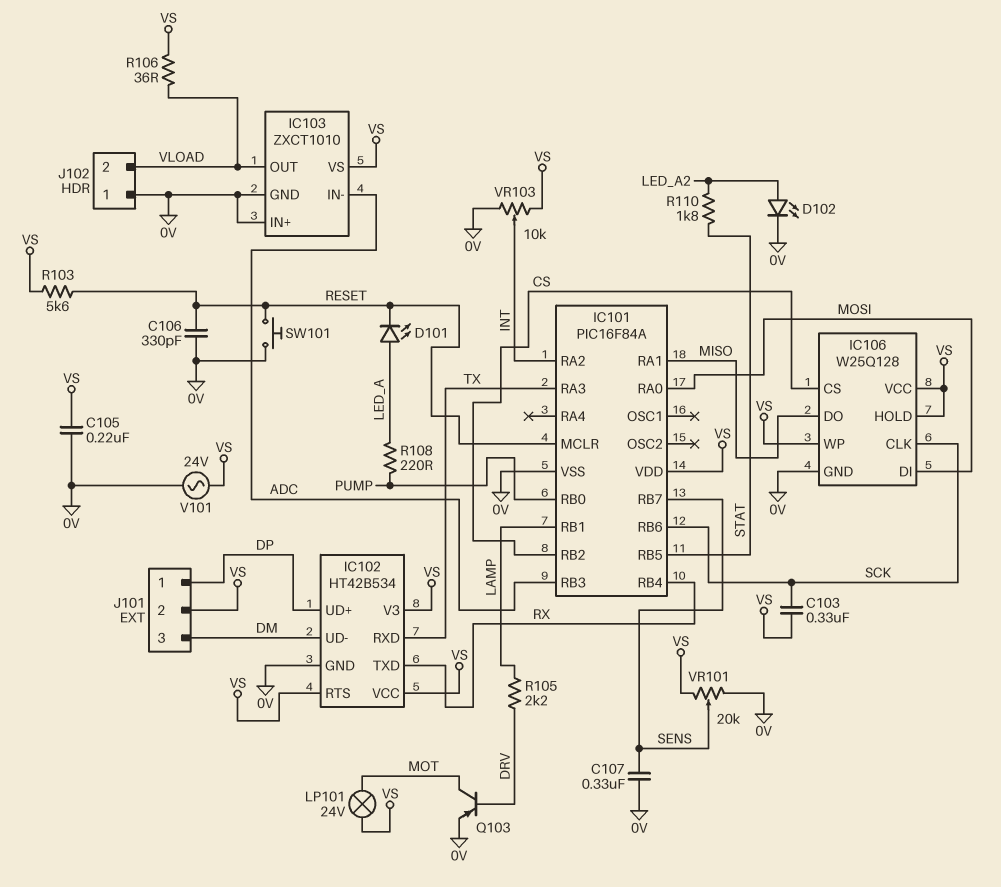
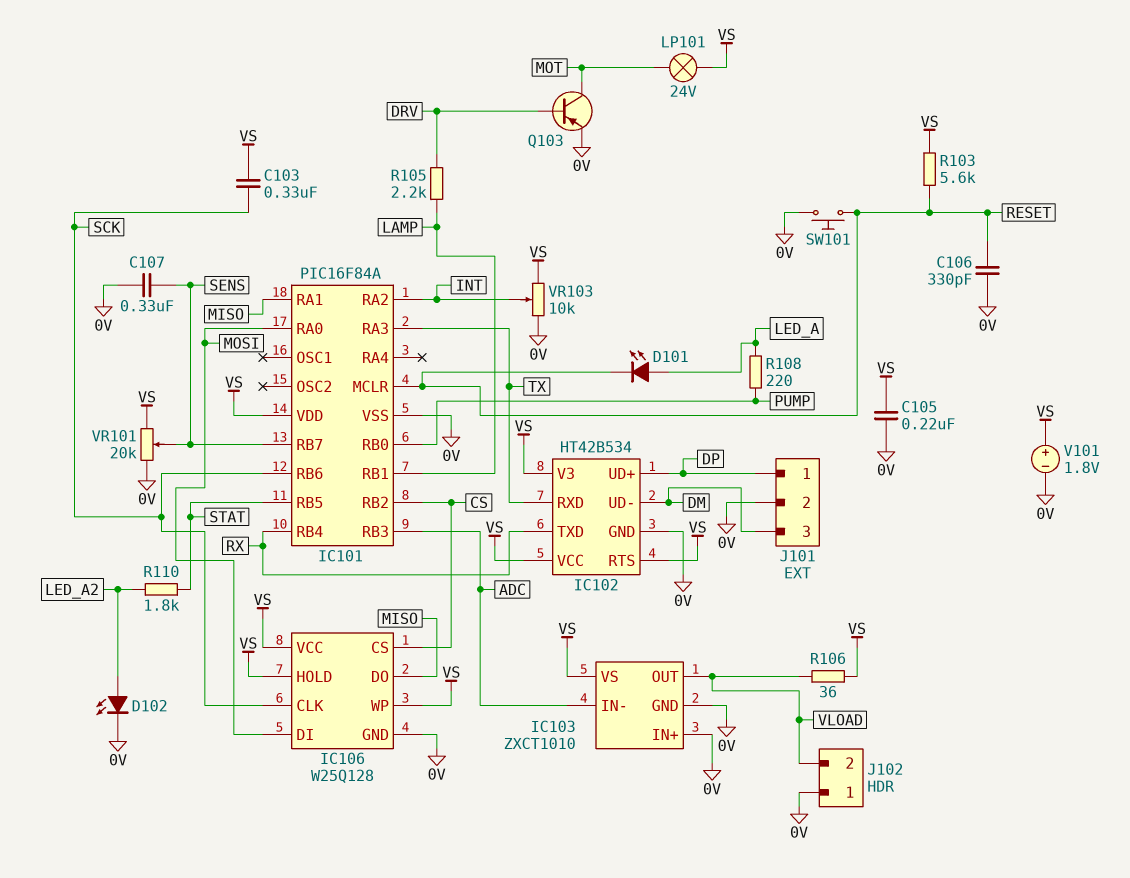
J101 pin 2: VS -> 0V
V101: AC 24V (0V, VS) -> 1.8V (plus VS, minus 0V)

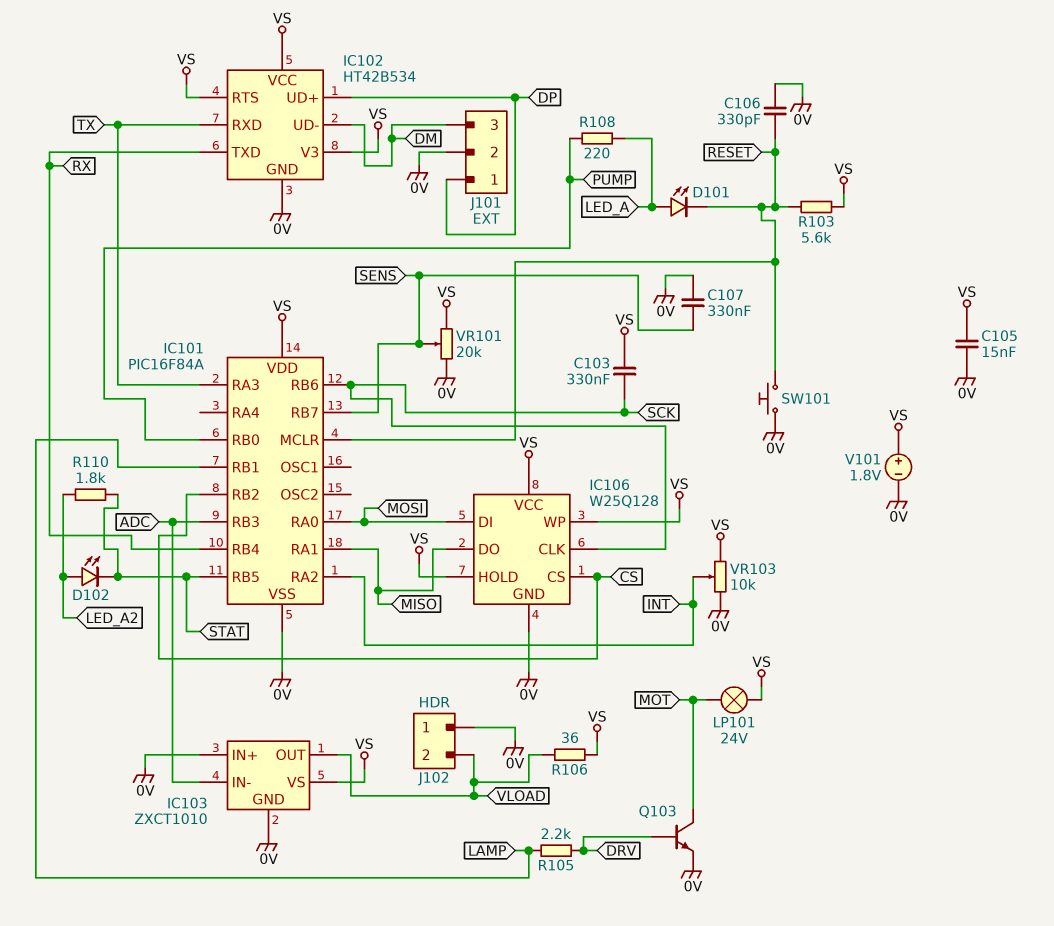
C105: 220nF (0V, VS) -> 15nF (0V, VS)
D102: LED (A LED_A2, K 0V) -> LED (A LED_A2, K STAT)
Q103: PNP (B DRV, C MOT, E 0V) -> NPN (B DRV, C MOT, E 0V)

